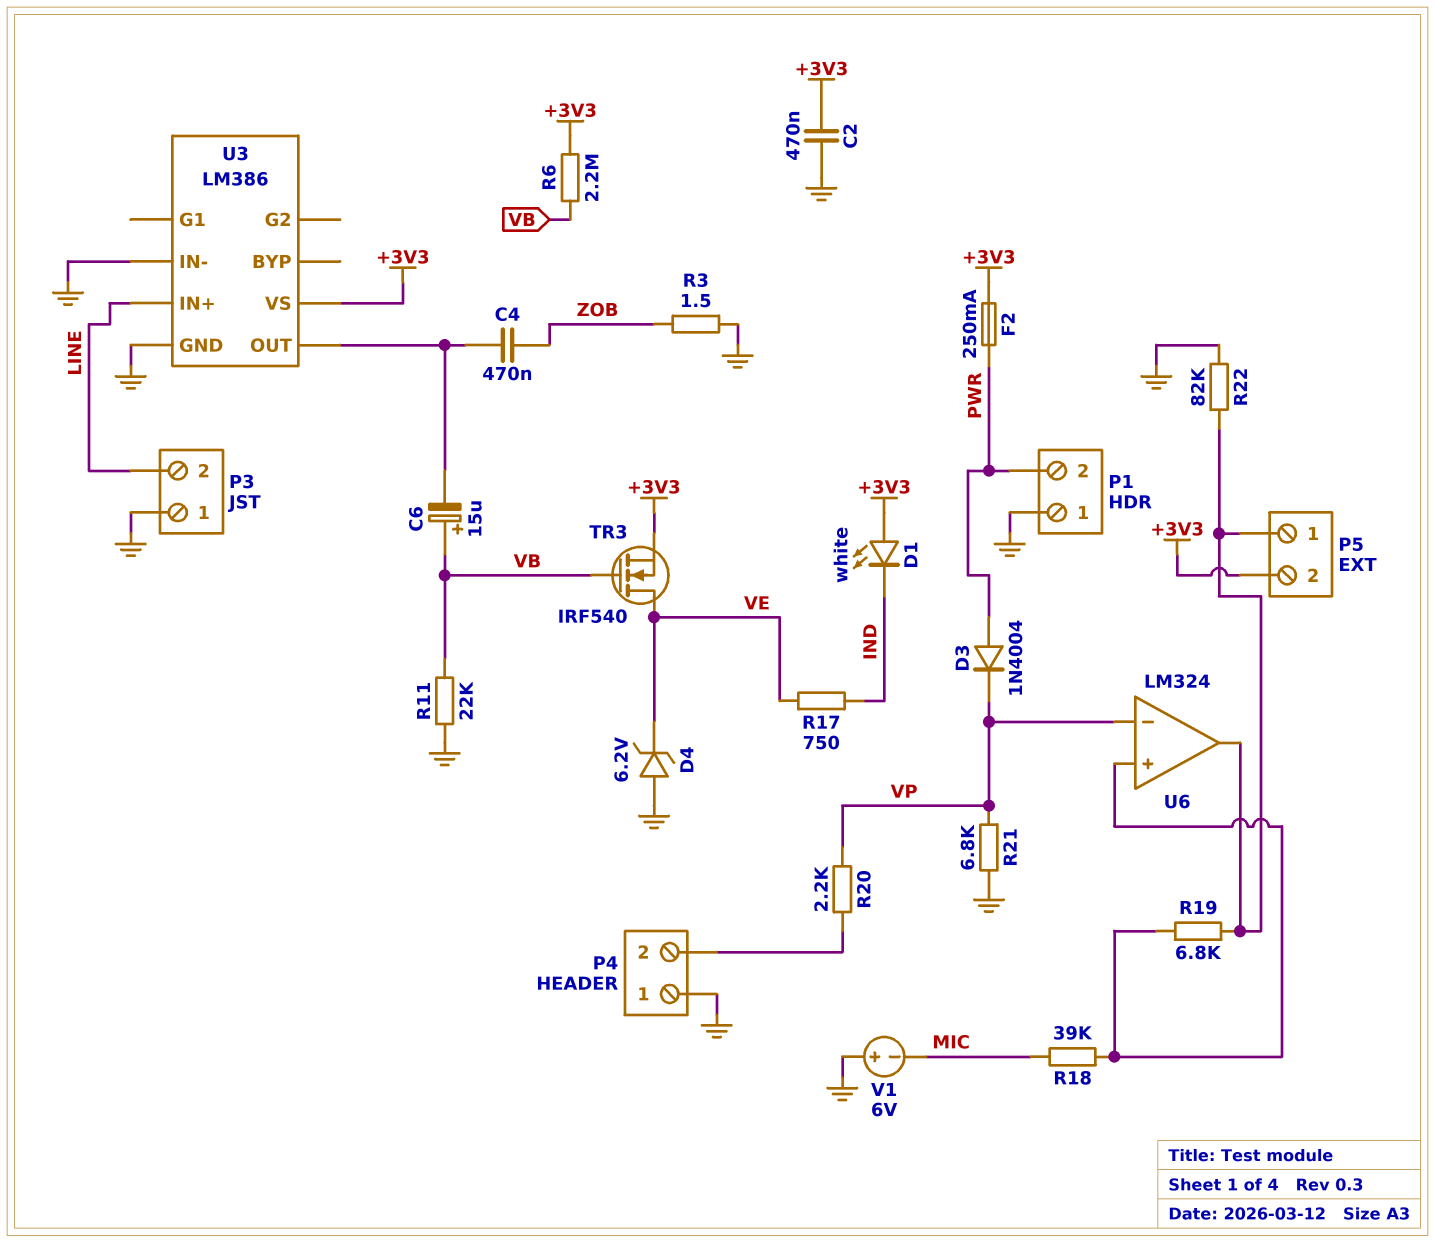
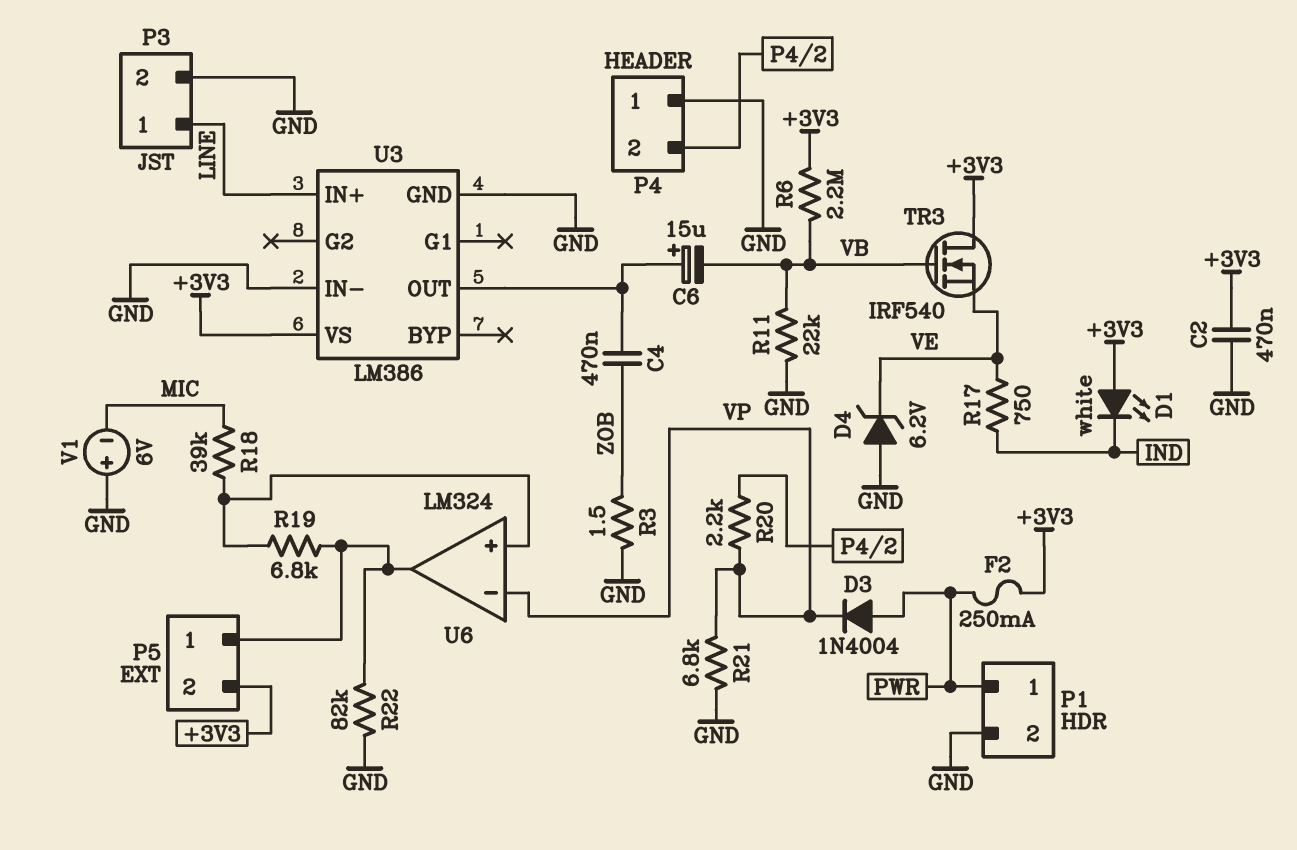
C6: 15uF (plus VB, minus U3/OUT) -> 15uF (plus U3/OUT, minus VB)
P1 pin 1: GND -> PWR
P1 pin 2: PWR -> GND
P3 pin 1: GND -> LINE
P3 pin 2: LINE -> GND
TR3: NMOS IRF540 (G VB, D VE, S +3V3) -> NMOS IRF540 (G VB, D +3V3, S VE)

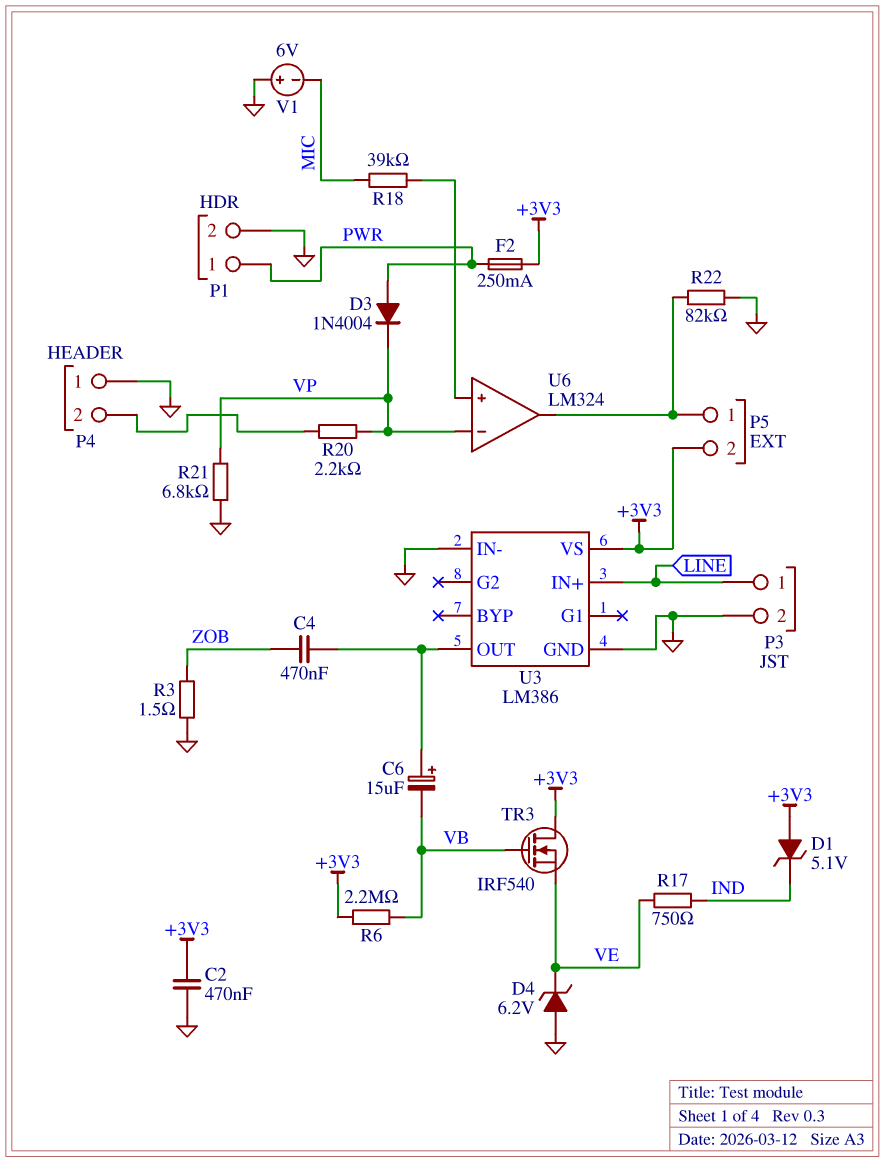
D1: LED white (A +3V3, K IND) -> zener 5.1V (A +3V3, K IND)
R11: 22k (GND, VB) -> none
R19: 6.8k (P5/1, U6/in+) -> none

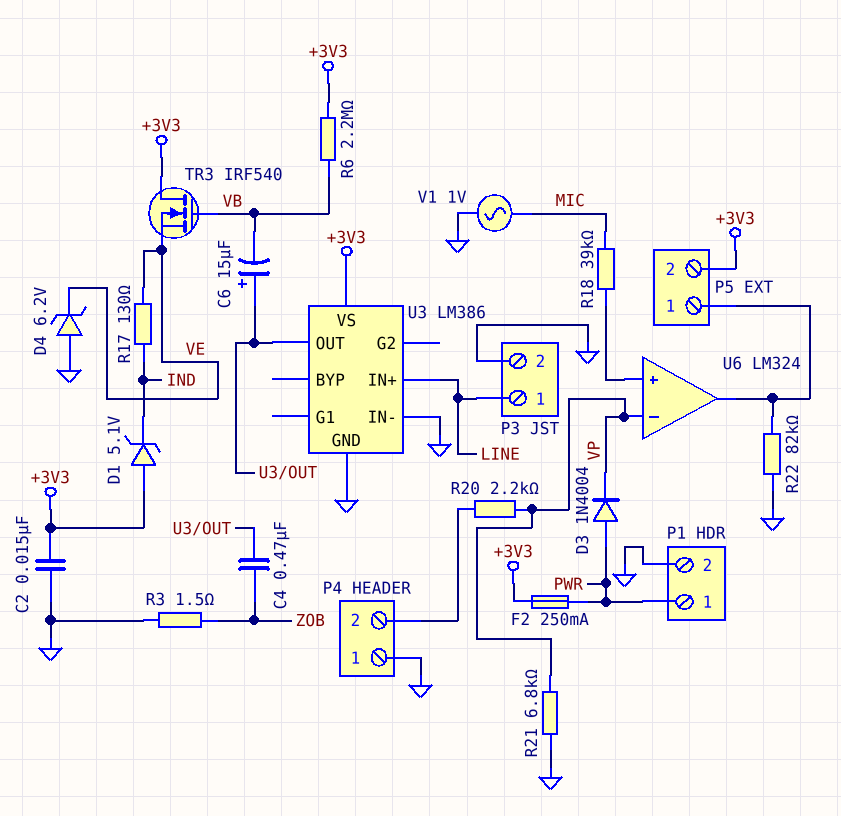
C2: 470nF (+3V3, GND) -> 15nF (+3V3, GND)
R17: 750 (IND, VE) -> 130 (IND, VE)
V1: 6V (plus GND, minus MIC) -> AC 1V (GND, MIC)

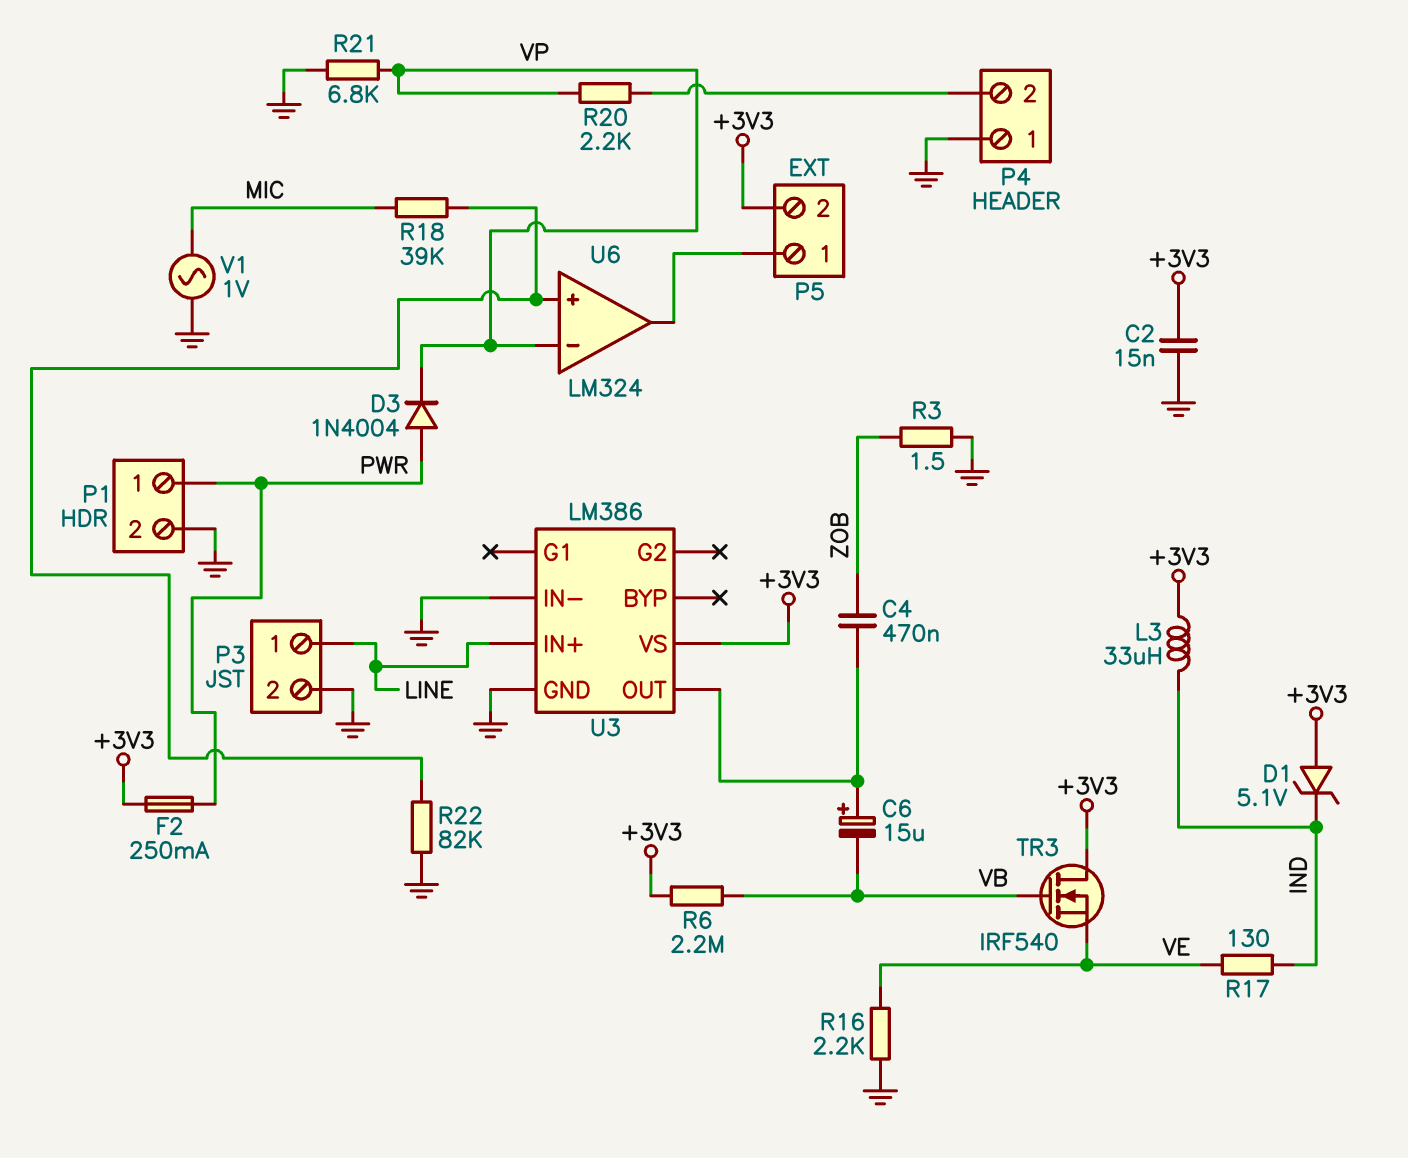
D4: zener 6.2V (A GND, K VE) -> none
L3: none -> 33uH (+3V3, IND)
R16: none -> 2.2k (GND, VE)
R22: 82k (GND, P5/1) -> 82k (GND, U6/in+)

